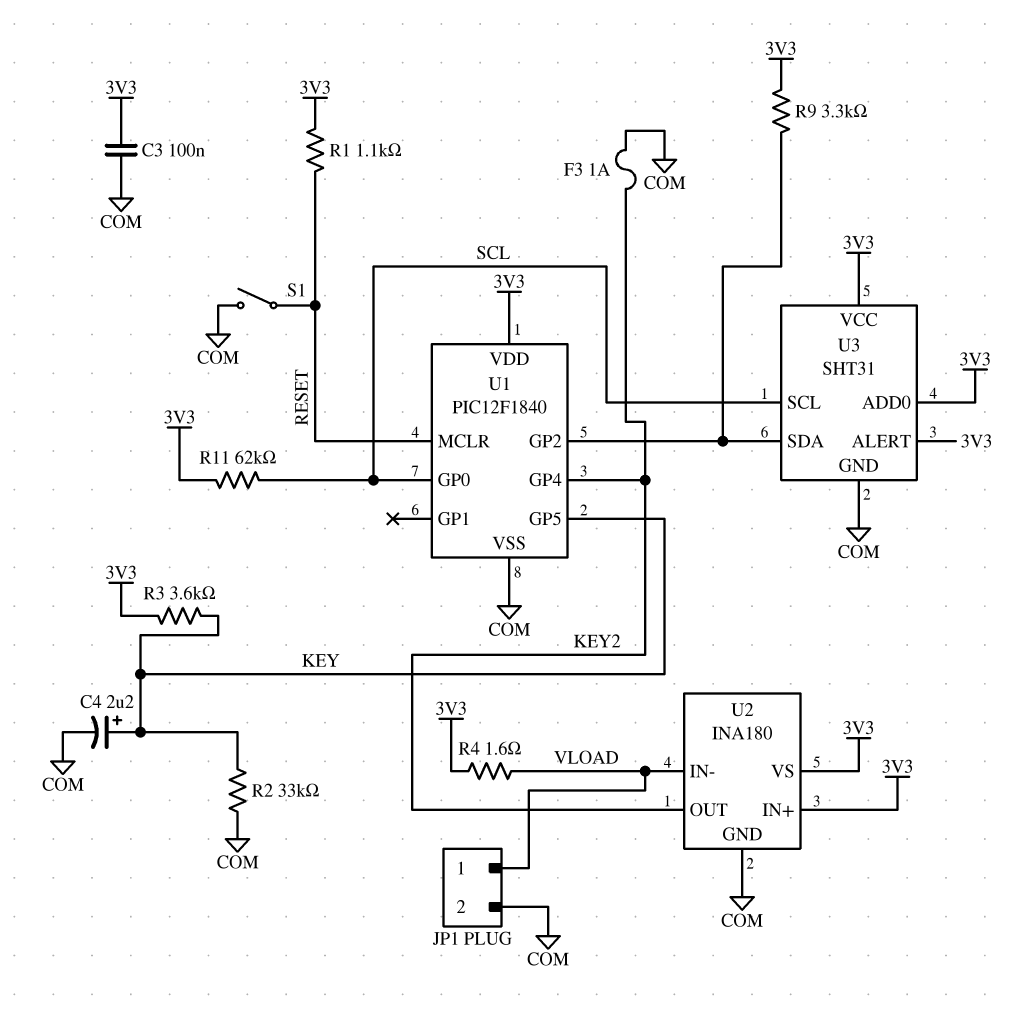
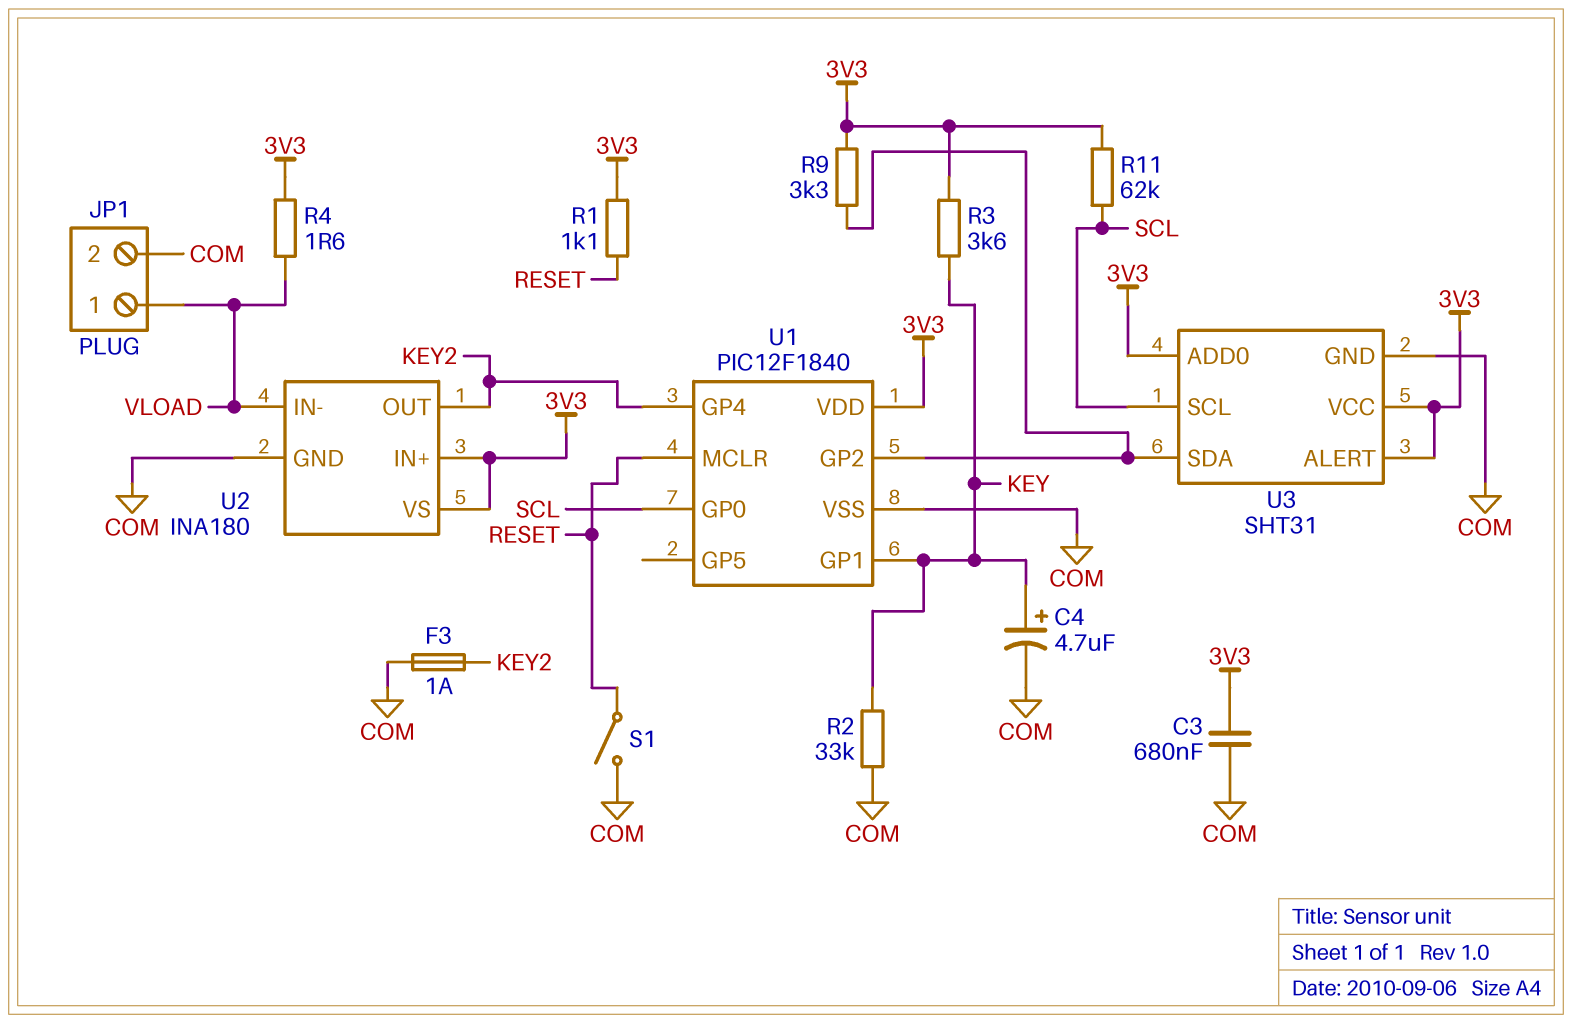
C3: 100nF (3V3, COM) -> 680nF (3V3, COM)
C4: 2.2uF (plus KEY, minus COM) -> 4.7uF (plus KEY, minus COM)
U1 pin GP1: none -> KEY
U1 pin GP5: KEY -> none

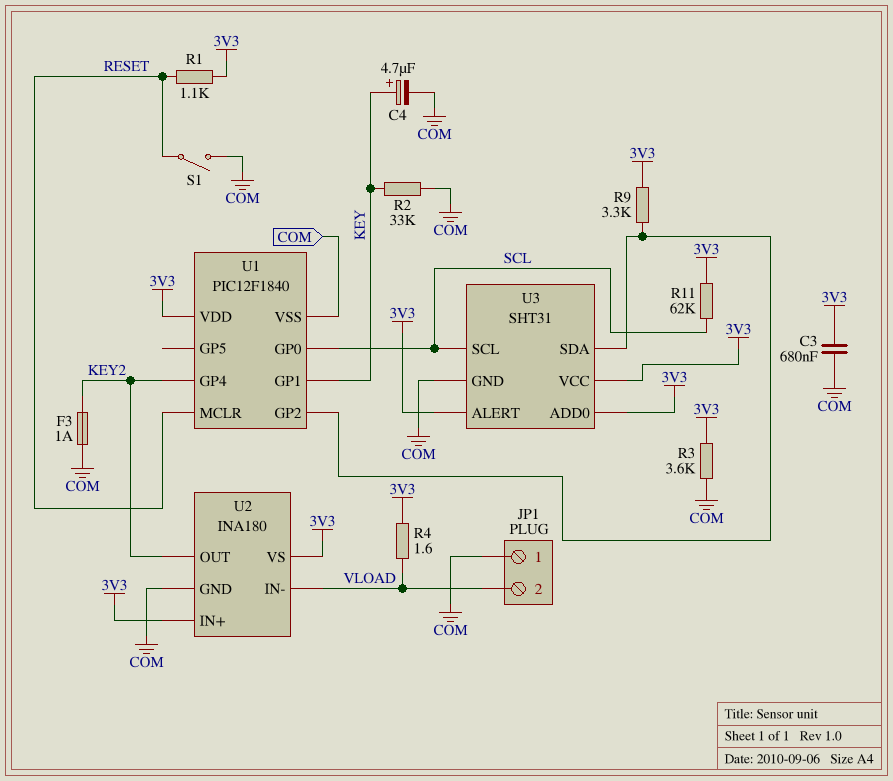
JP1 pin 1: VLOAD -> COM
JP1 pin 2: COM -> VLOAD
R3: 3.6k (3V3, KEY) -> 3.6k (3V3, COM)

